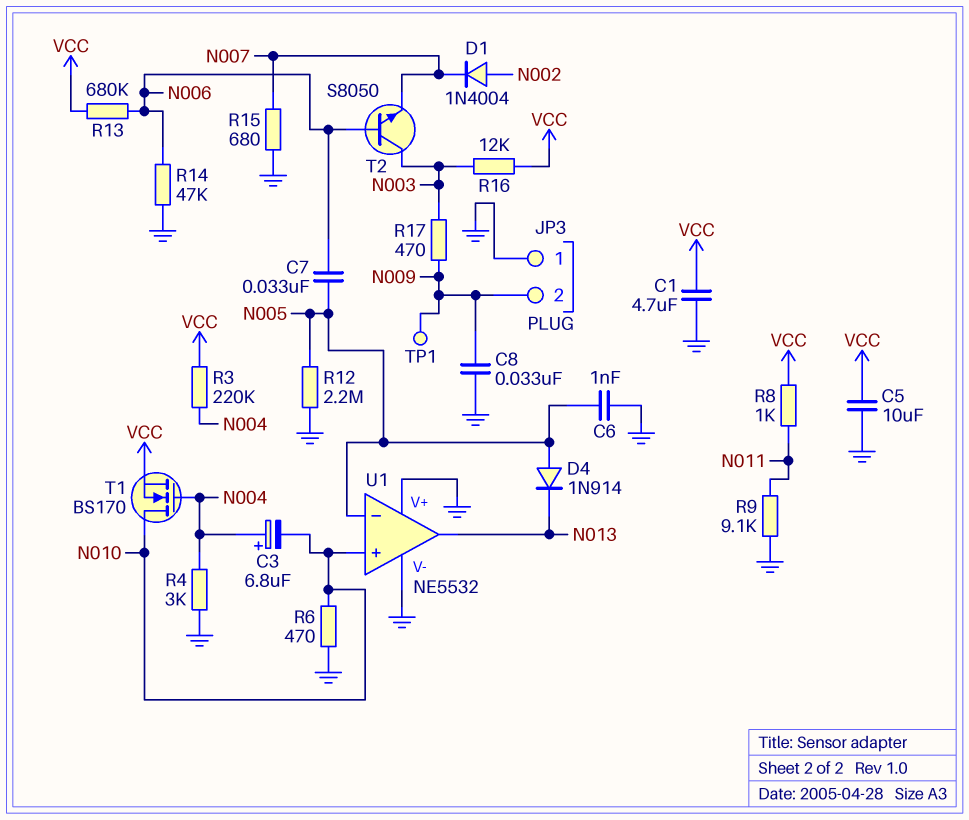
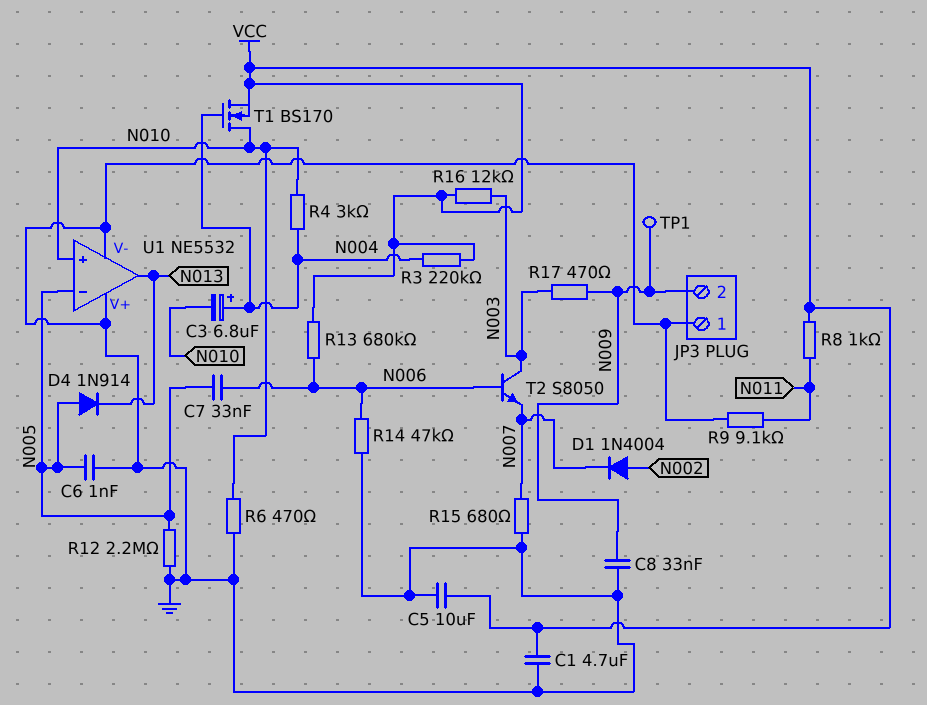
R4: 3k (GND, N004) -> 3k (N004, N010)

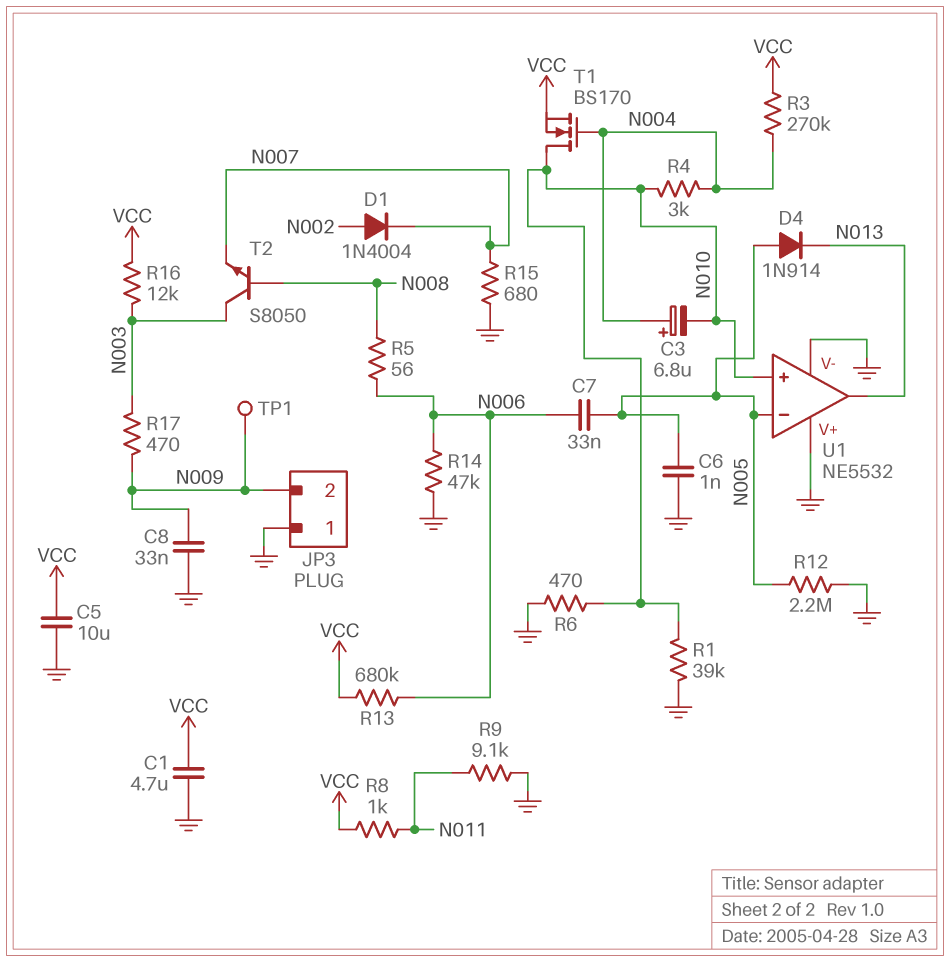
R1: none -> 39k (GND, N010)
R3: 220k (N004, VCC) -> 270k (N004, VCC)
R5: none -> 56 (N006, N008)
T2: NPN S8050 (B N006, C N003, E N007) -> NPN S8050 (B N008, C N003, E N007)

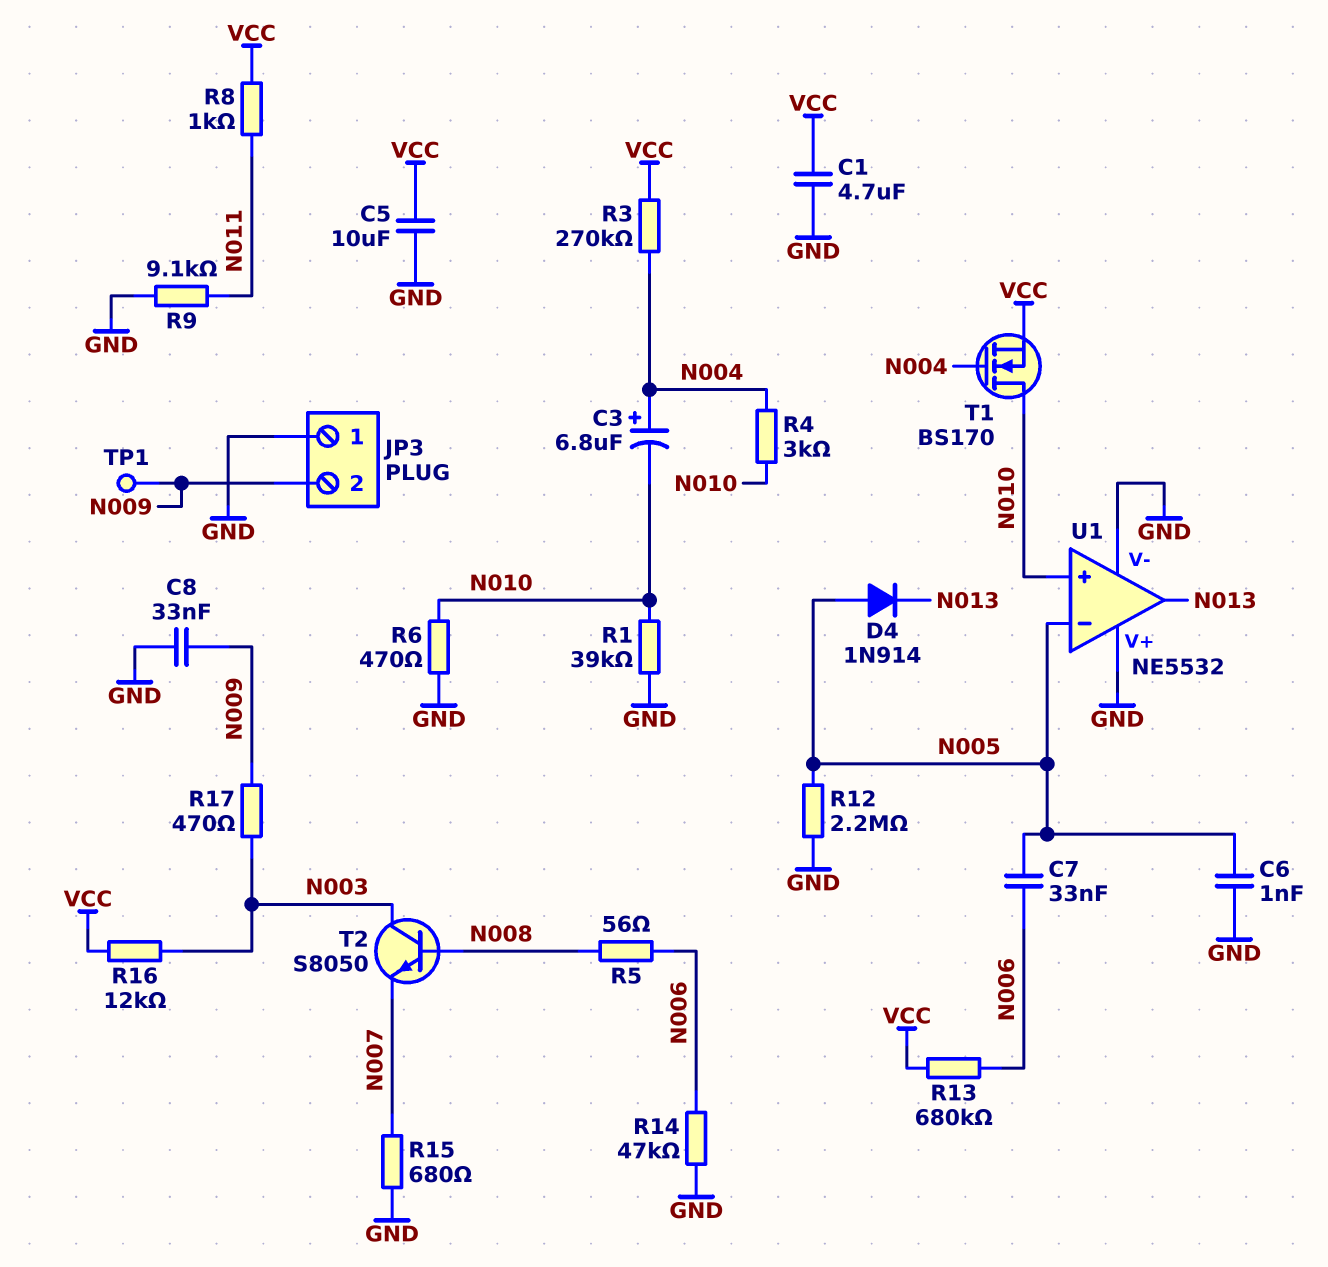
D1: diode 1N4004 (A N002, K N007) -> none

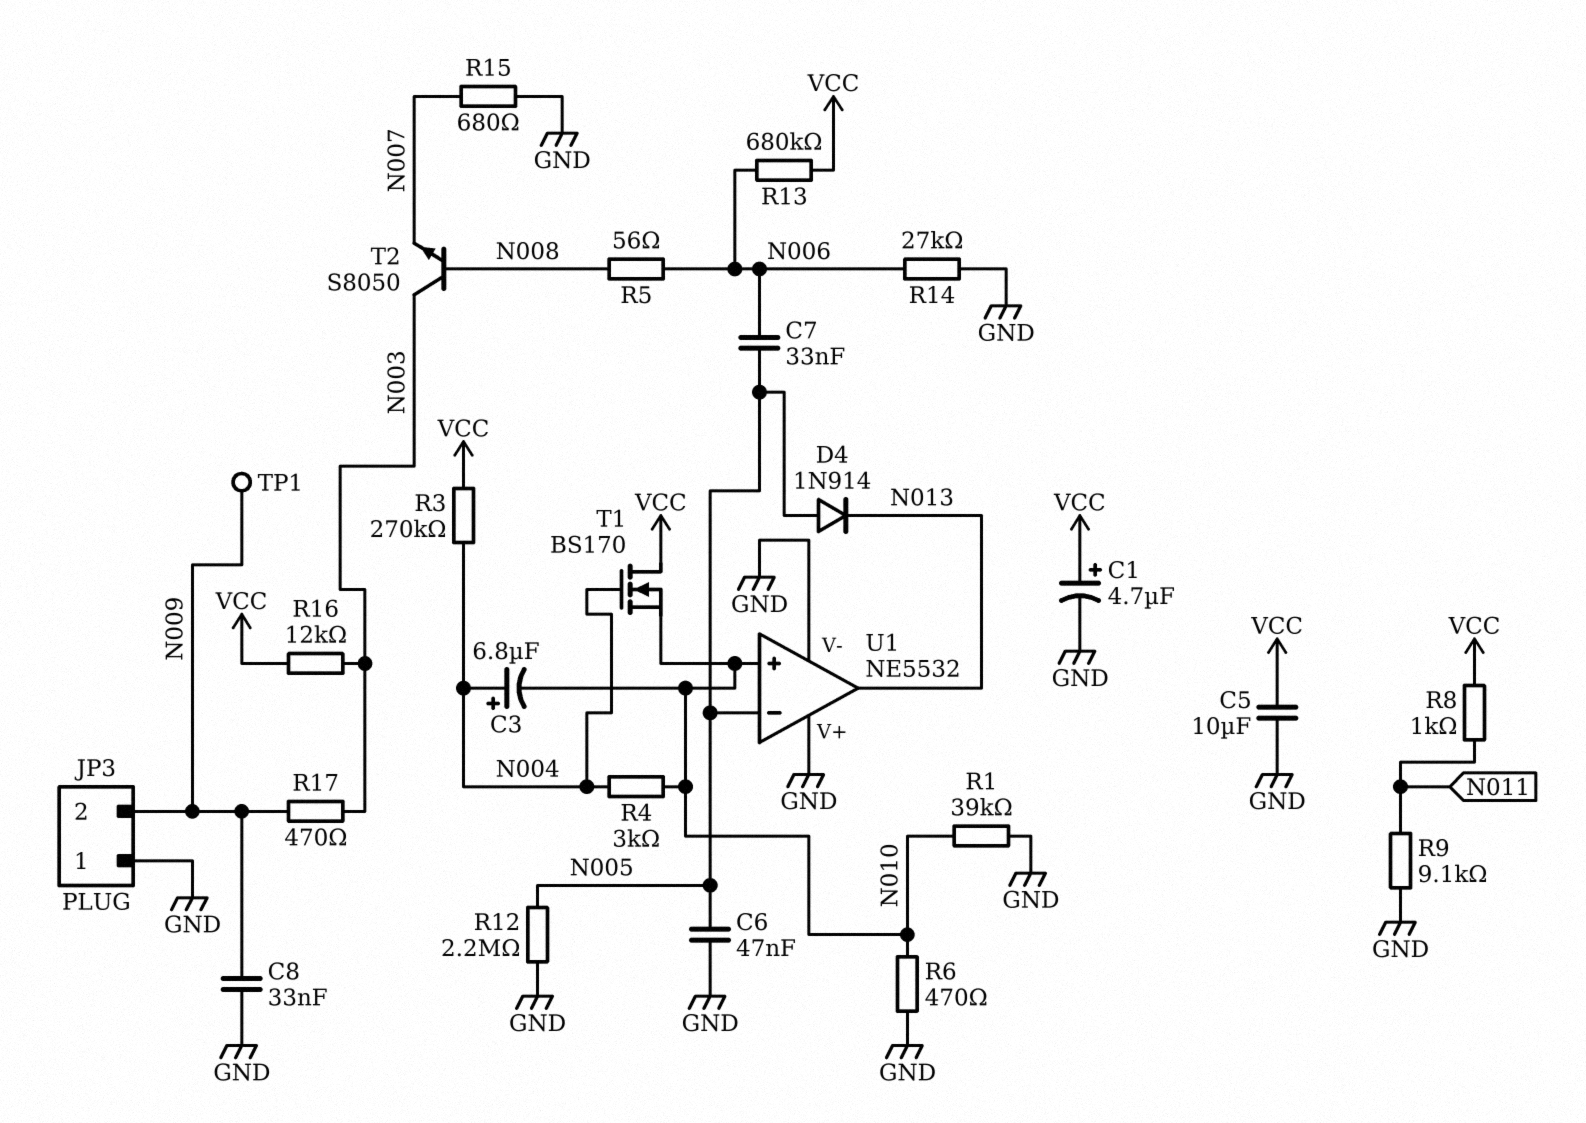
C1: 4.7uF (GND, VCC) -> 4.7uF (plus VCC, minus GND)
C6: 1nF (GND, N005) -> 47nF (GND, N005)
R14: 47k (GND, N006) -> 27k (GND, N006)
T1: NMOS BS170 (G N004, D N010, S VCC) -> NMOS BS170 (G N004, D VCC, S N010)

